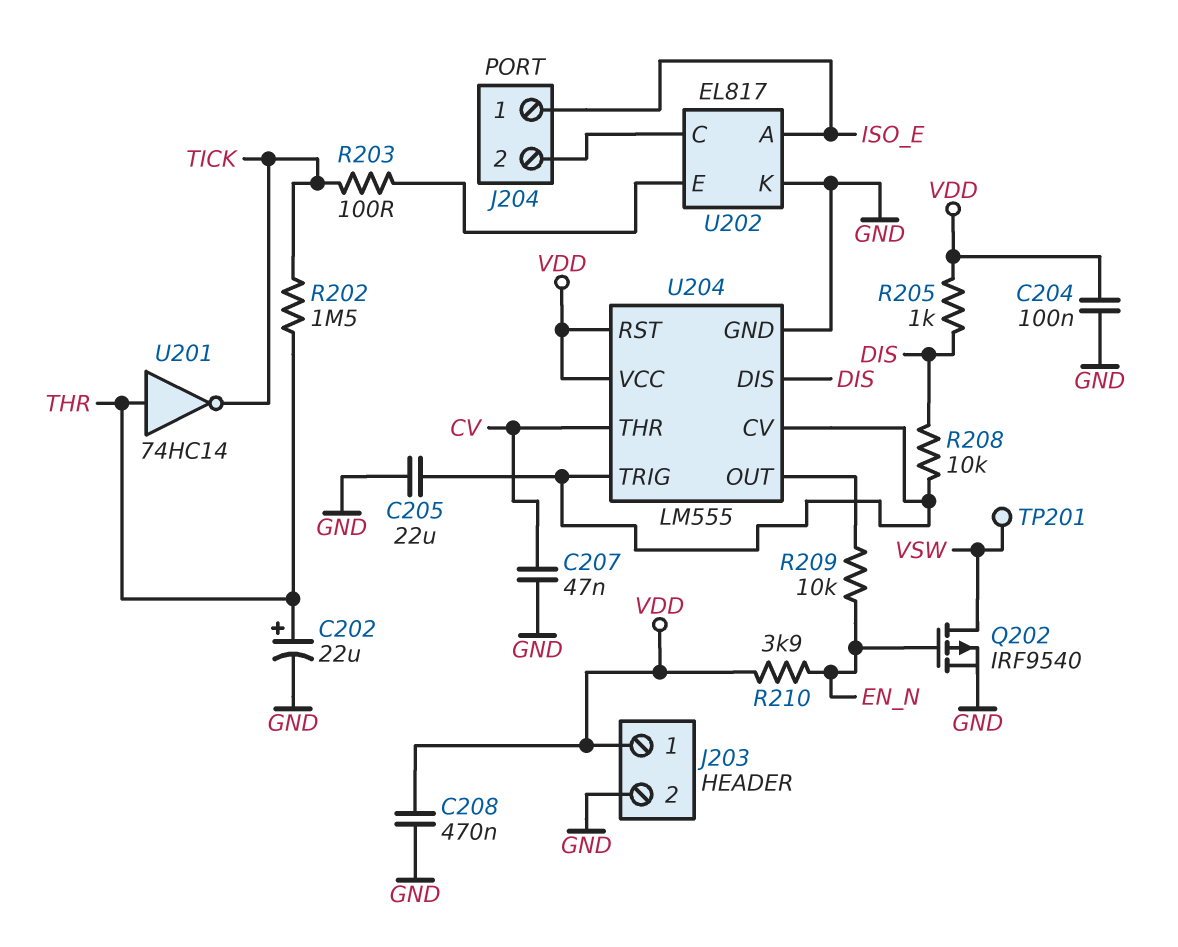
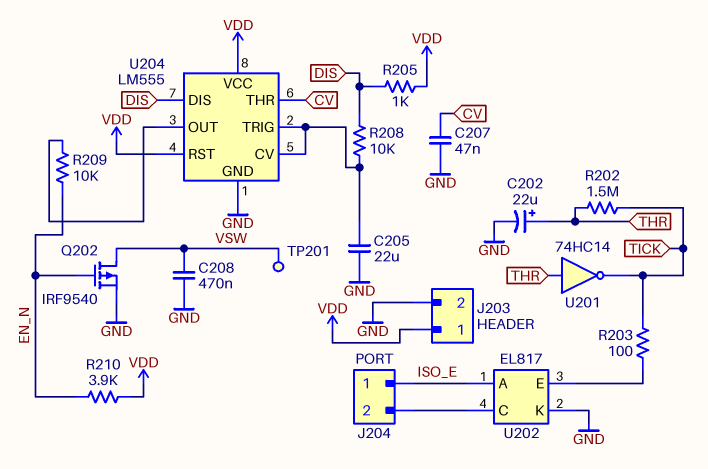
C204: 100nF (GND, VDD) -> none
C208: 470nF (GND, VDD) -> 470nF (GND, VSW)

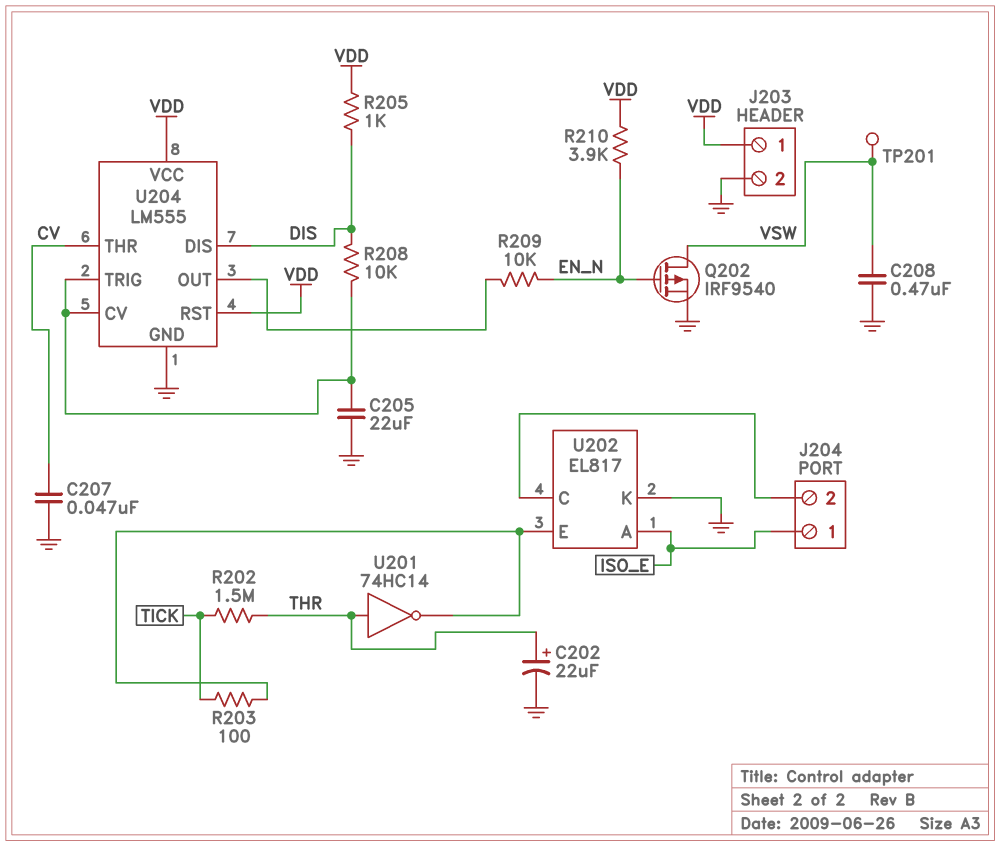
U201: NOT 74HC14 (in THR, out TICK) -> NOT 74HC14 (in THR, out U202/E)

